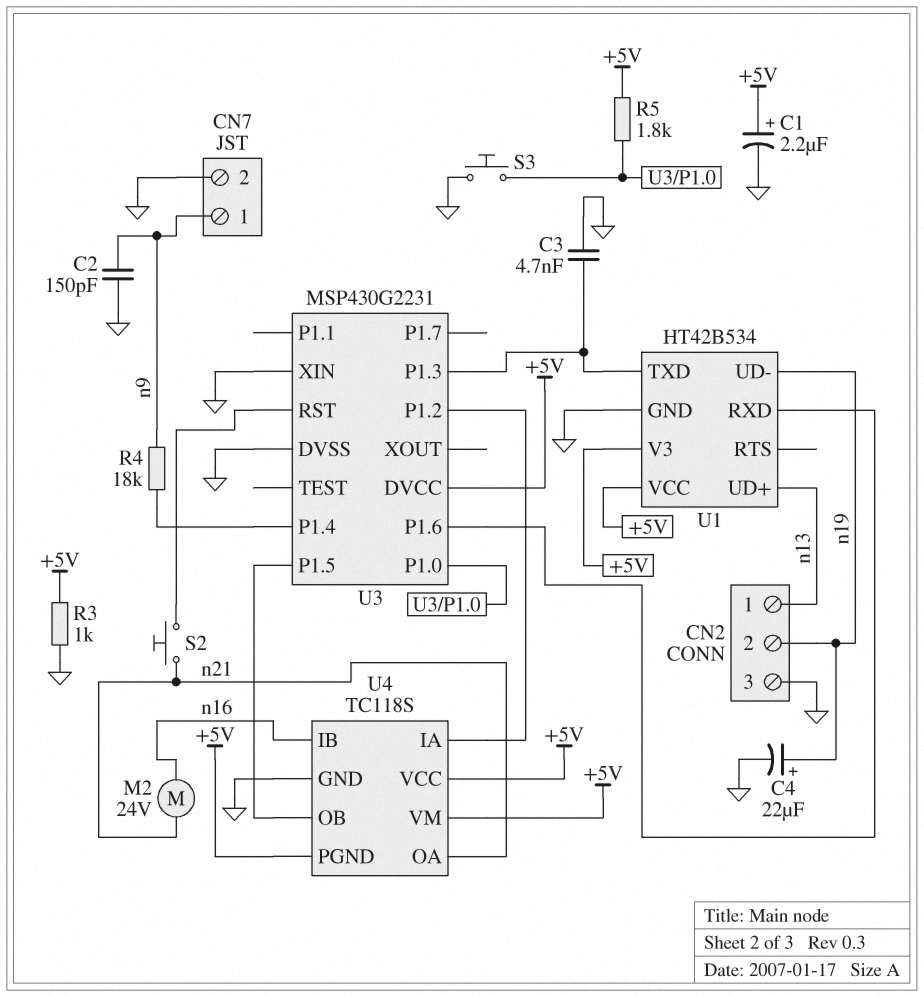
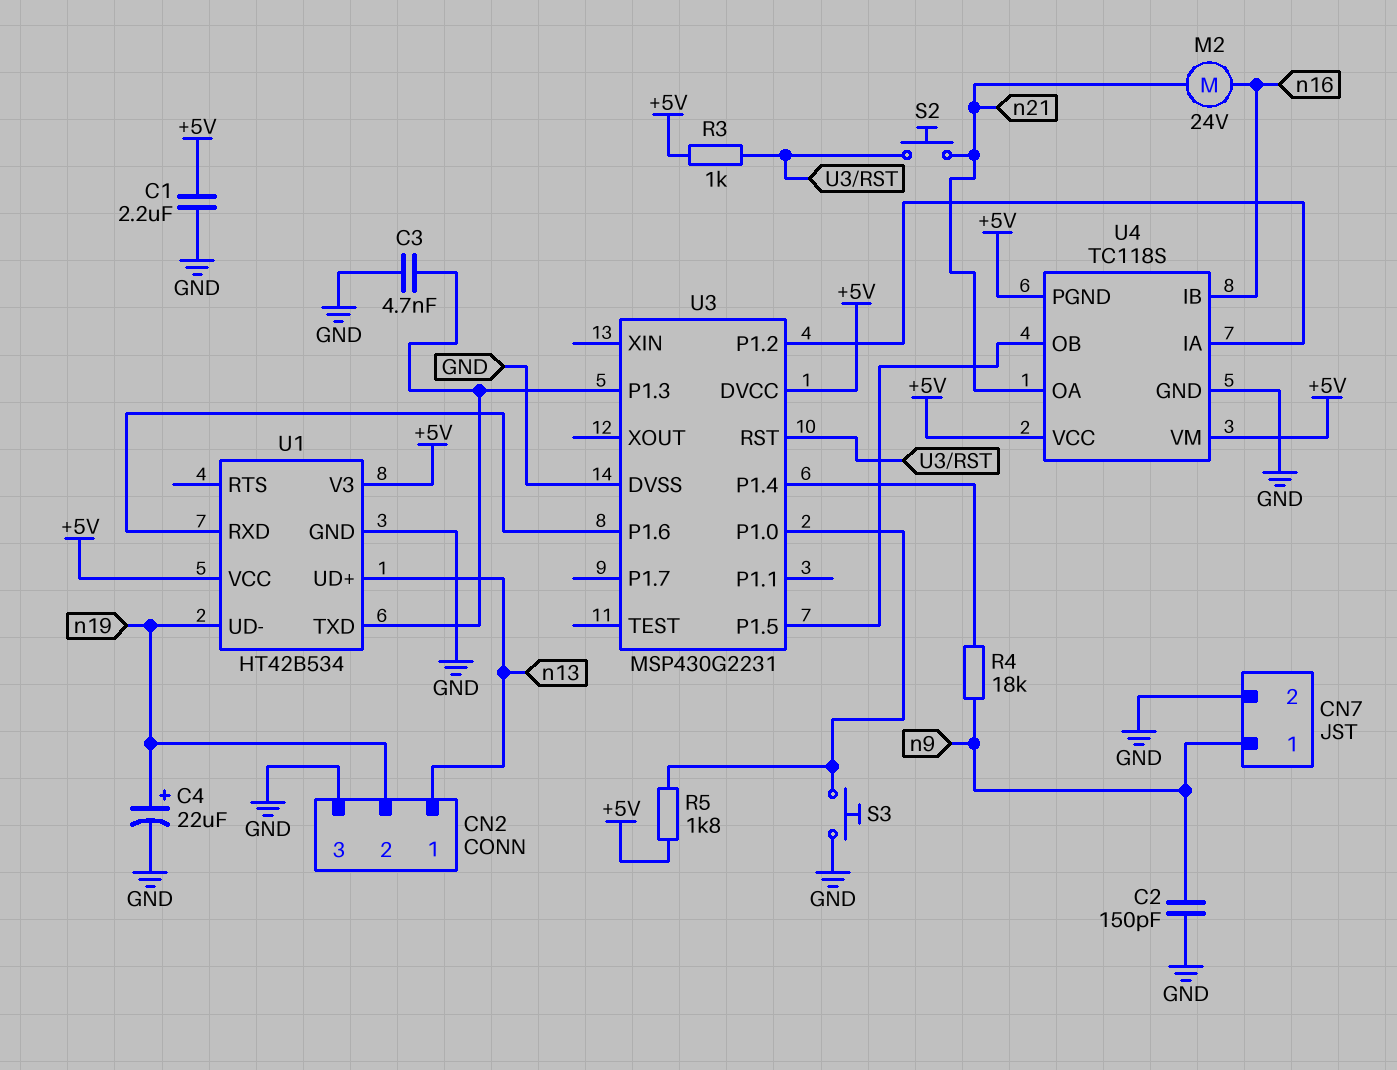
C1: 2.2uF (plus +5V, minus GND) -> 2.2uF (+5V, GND)
R3: 1k (+5V, GND) -> 1k (+5V, U3/RST)
U3 pin XIN: GND -> none

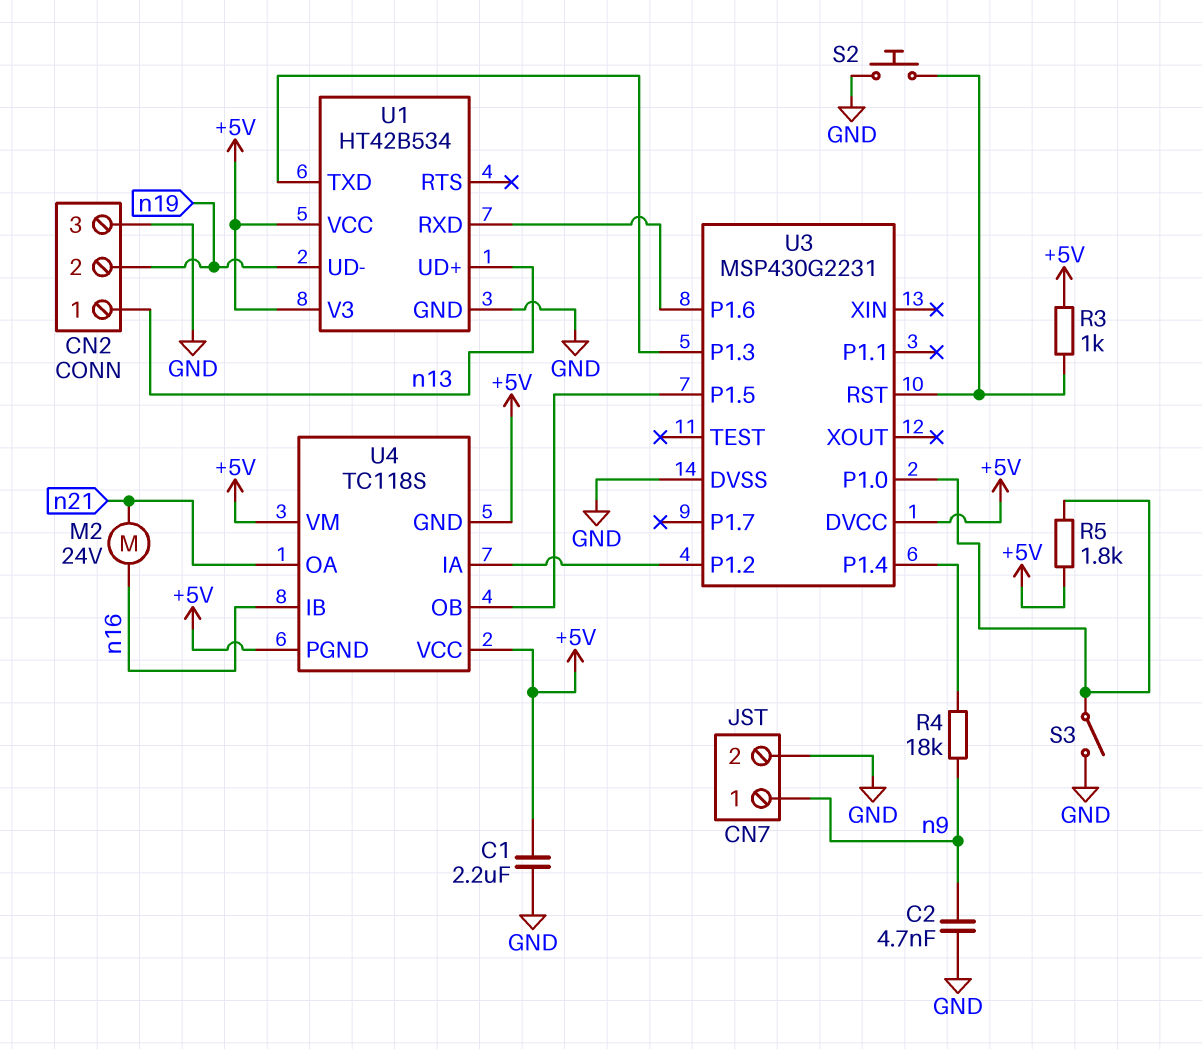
C2: 150pF (GND, n9) -> 4.7nF (GND, n9)
C3: 4.7nF (GND, U1/TXD) -> none
C4: 22uF (plus n19, minus GND) -> none
S2: button (U3/RST, n21) -> button (GND, U3/RST)
S3: button (GND, U3/P1.0) -> switch (GND, U3/P1.0)
U4 pin GND: GND -> +5V

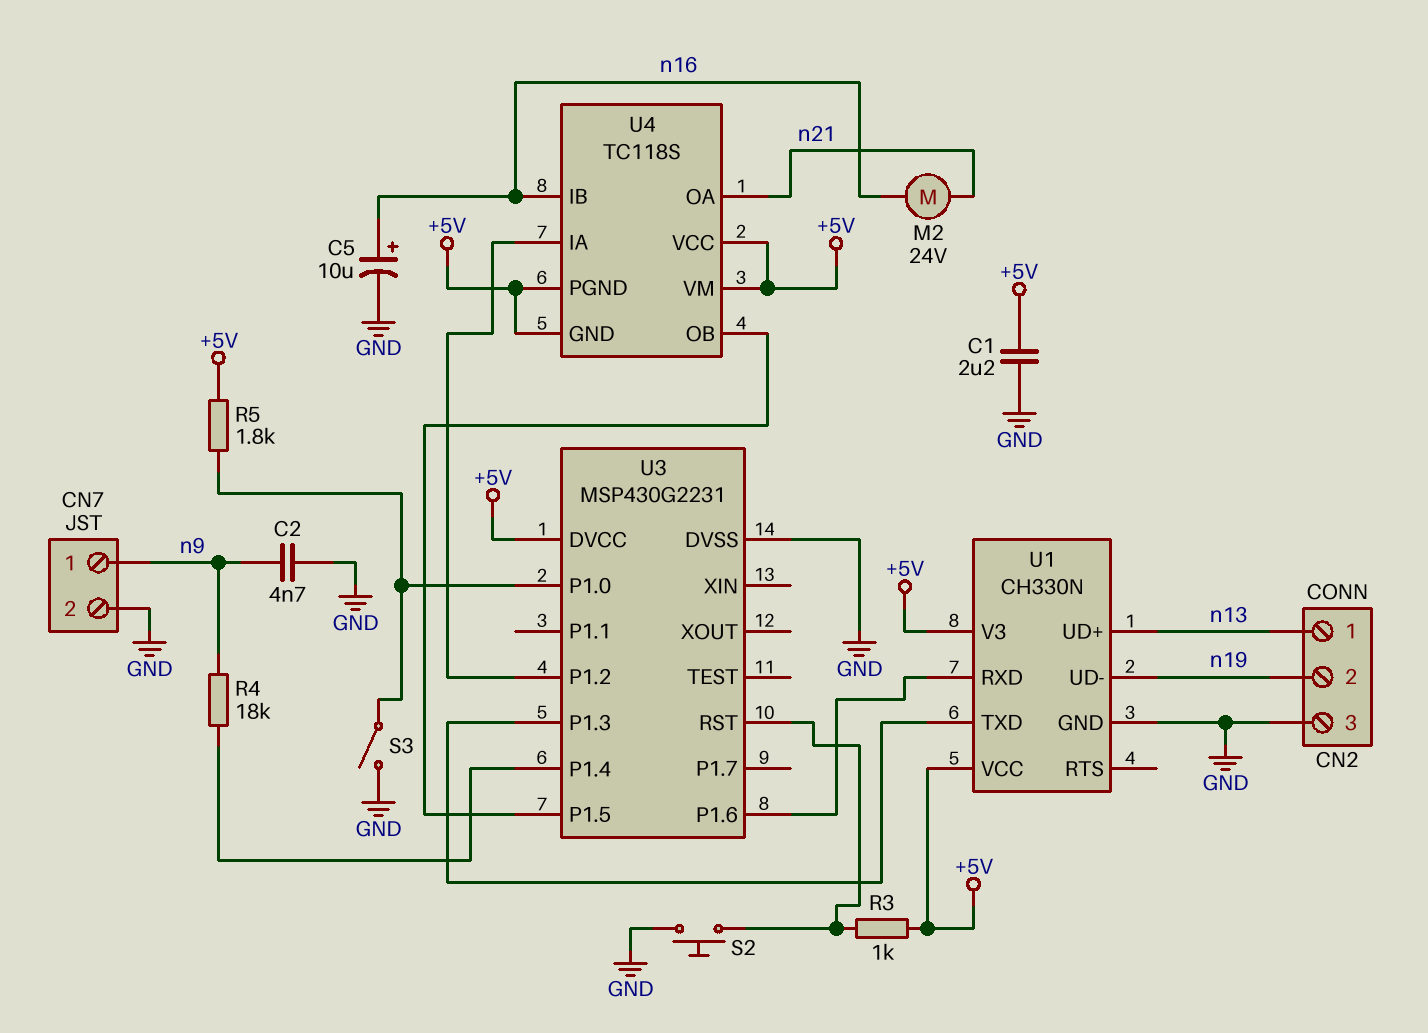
C5: none -> 10uF (plus n16, minus GND)
U1: HT42B534 -> CH330N

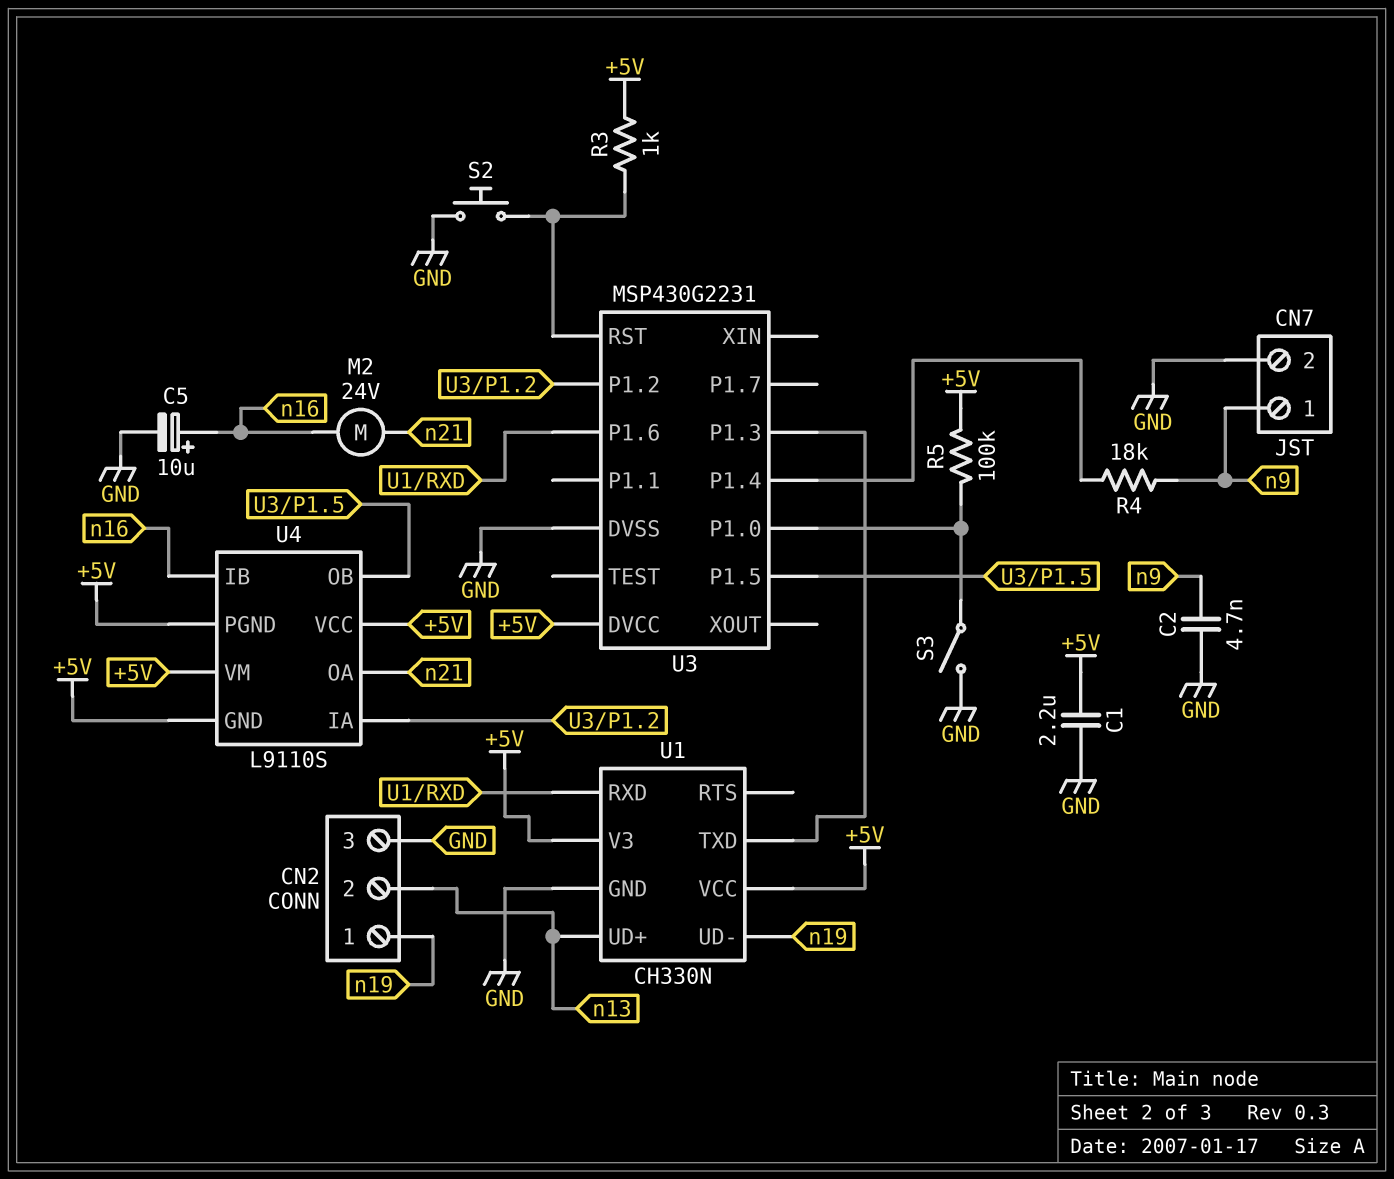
CN2 pin 1: n13 -> n19
CN2 pin 2: n19 -> n13
R5: 1.8k (+5V, U3/P1.0) -> 100k (+5V, U3/P1.0)
U4: TC118S -> L9110S

